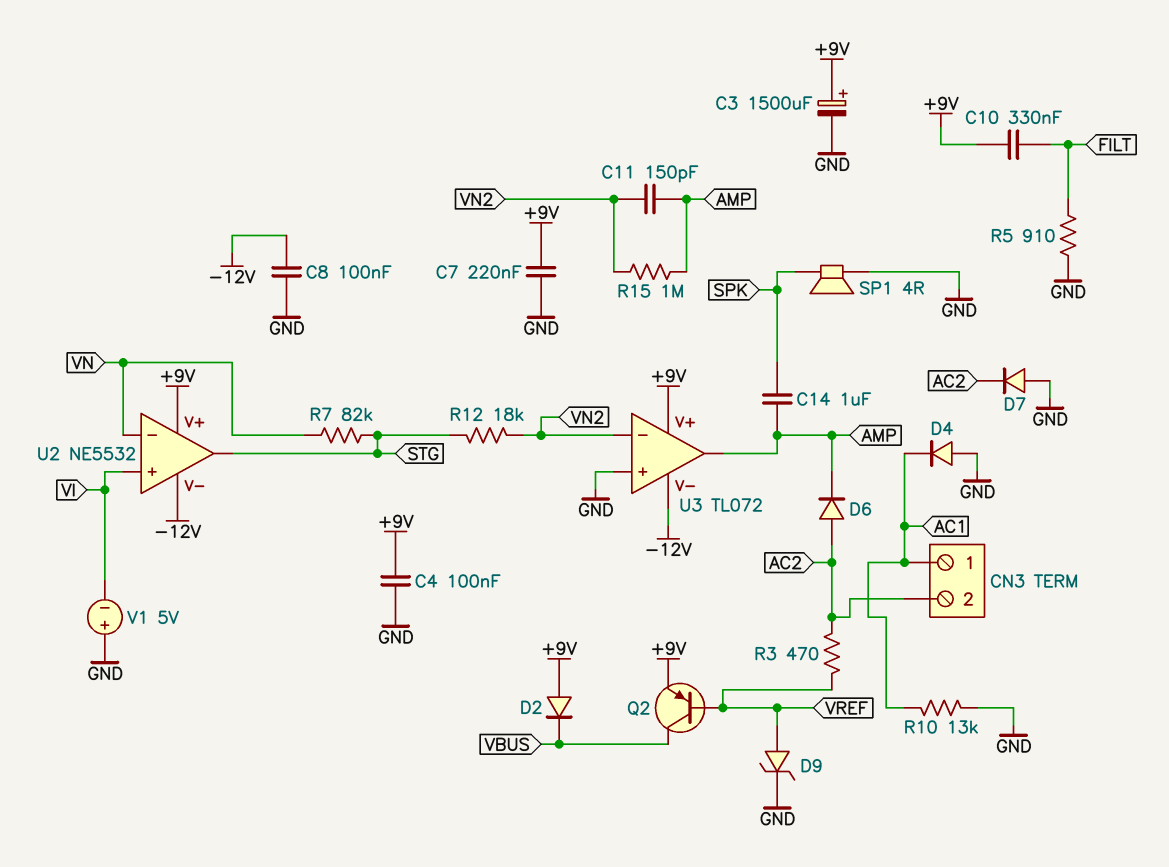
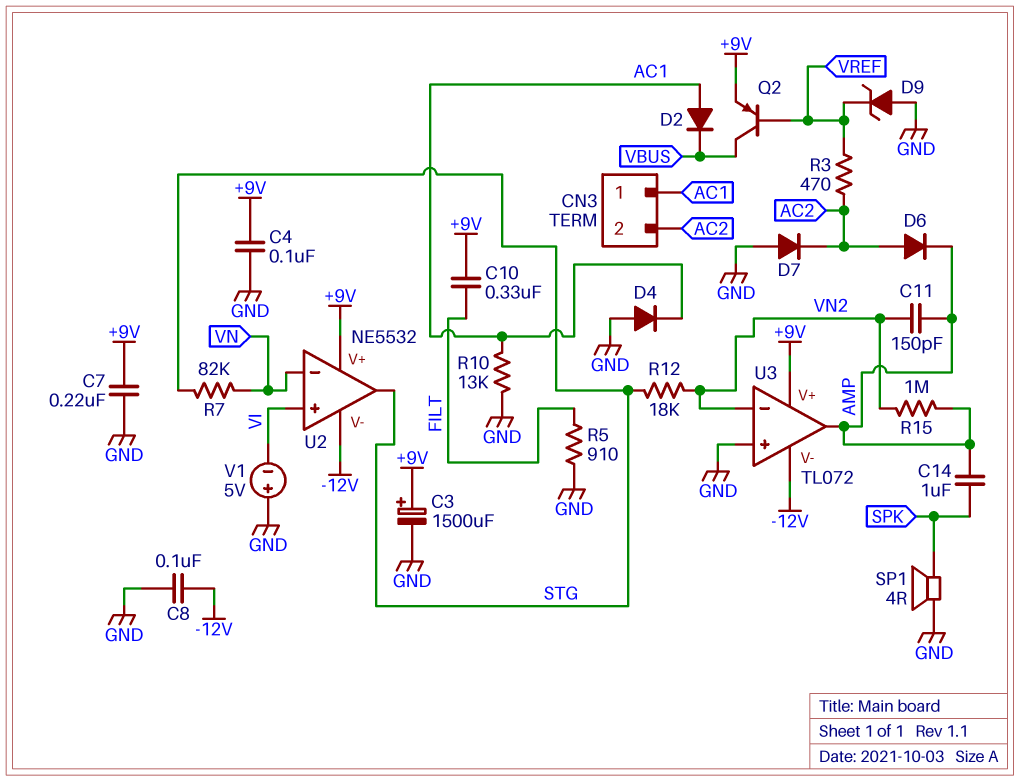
D2: diode (A +9V, K VBUS) -> diode (A AC1, K VBUS)
D9: zener (A VREF, K GND) -> zener (A GND, K VREF)

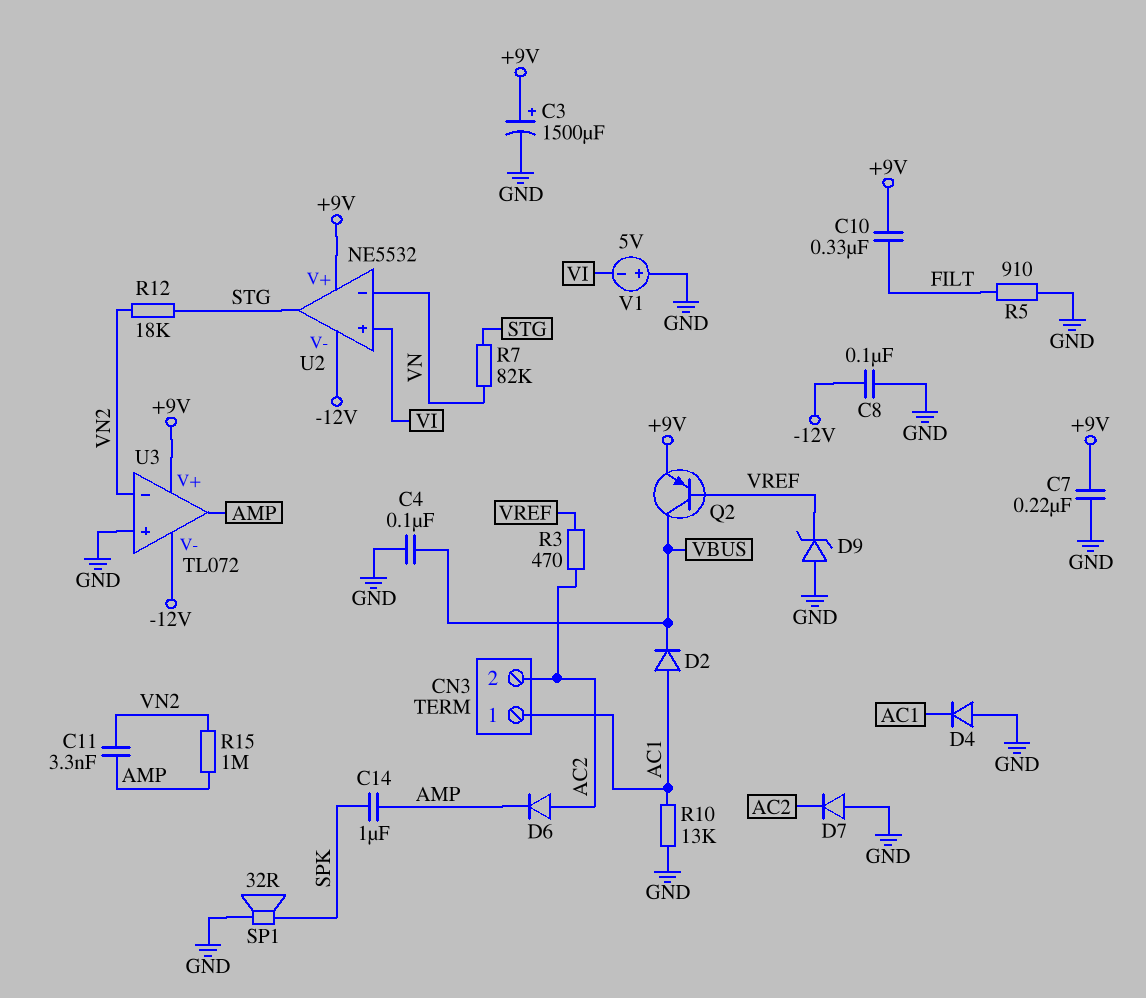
C4: 100nF (+9V, GND) -> 100nF (GND, VBUS)
C11: 150pF (AMP, VN2) -> 3.3nF (AMP, VN2)
SP1: speaker 4R (GND, SPK) -> speaker 32R (GND, SPK)

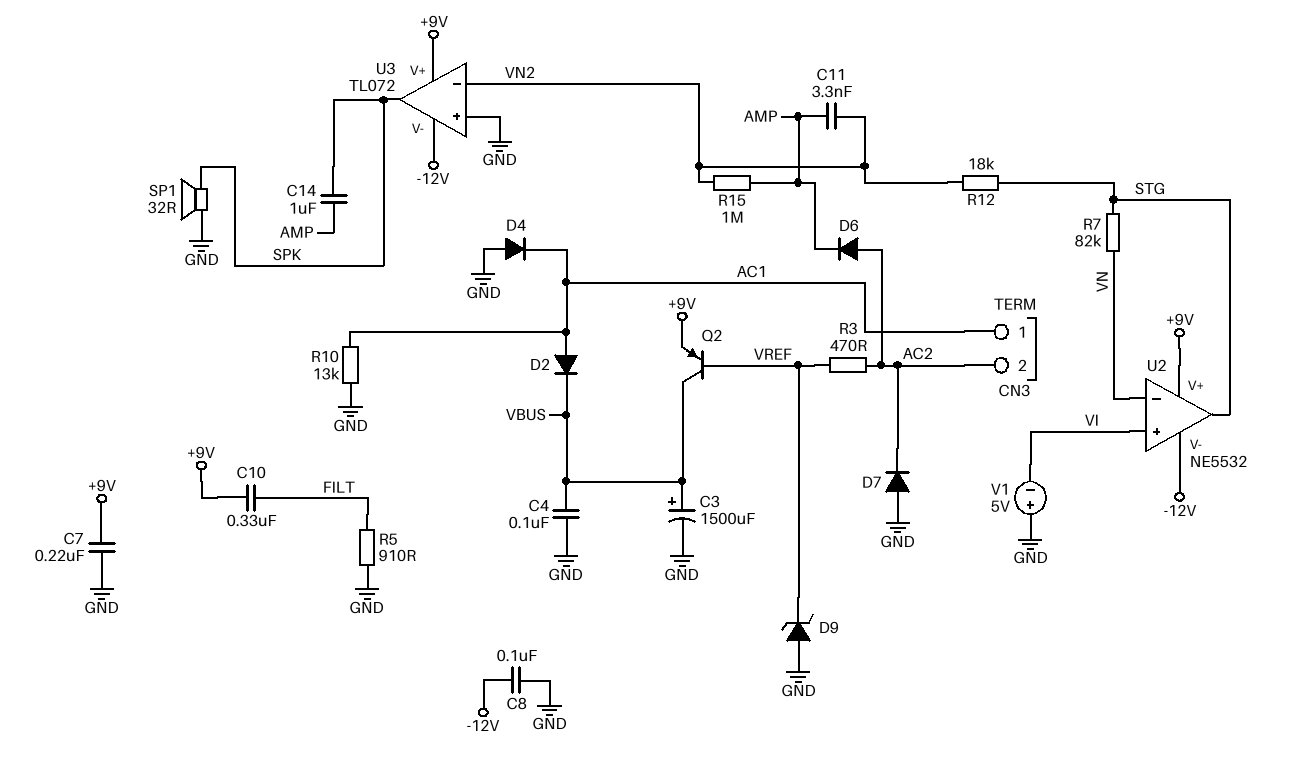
C3: 1500uF (plus +9V, minus GND) -> 1500uF (plus VBUS, minus GND)
U3 pin out: AMP -> SPK

